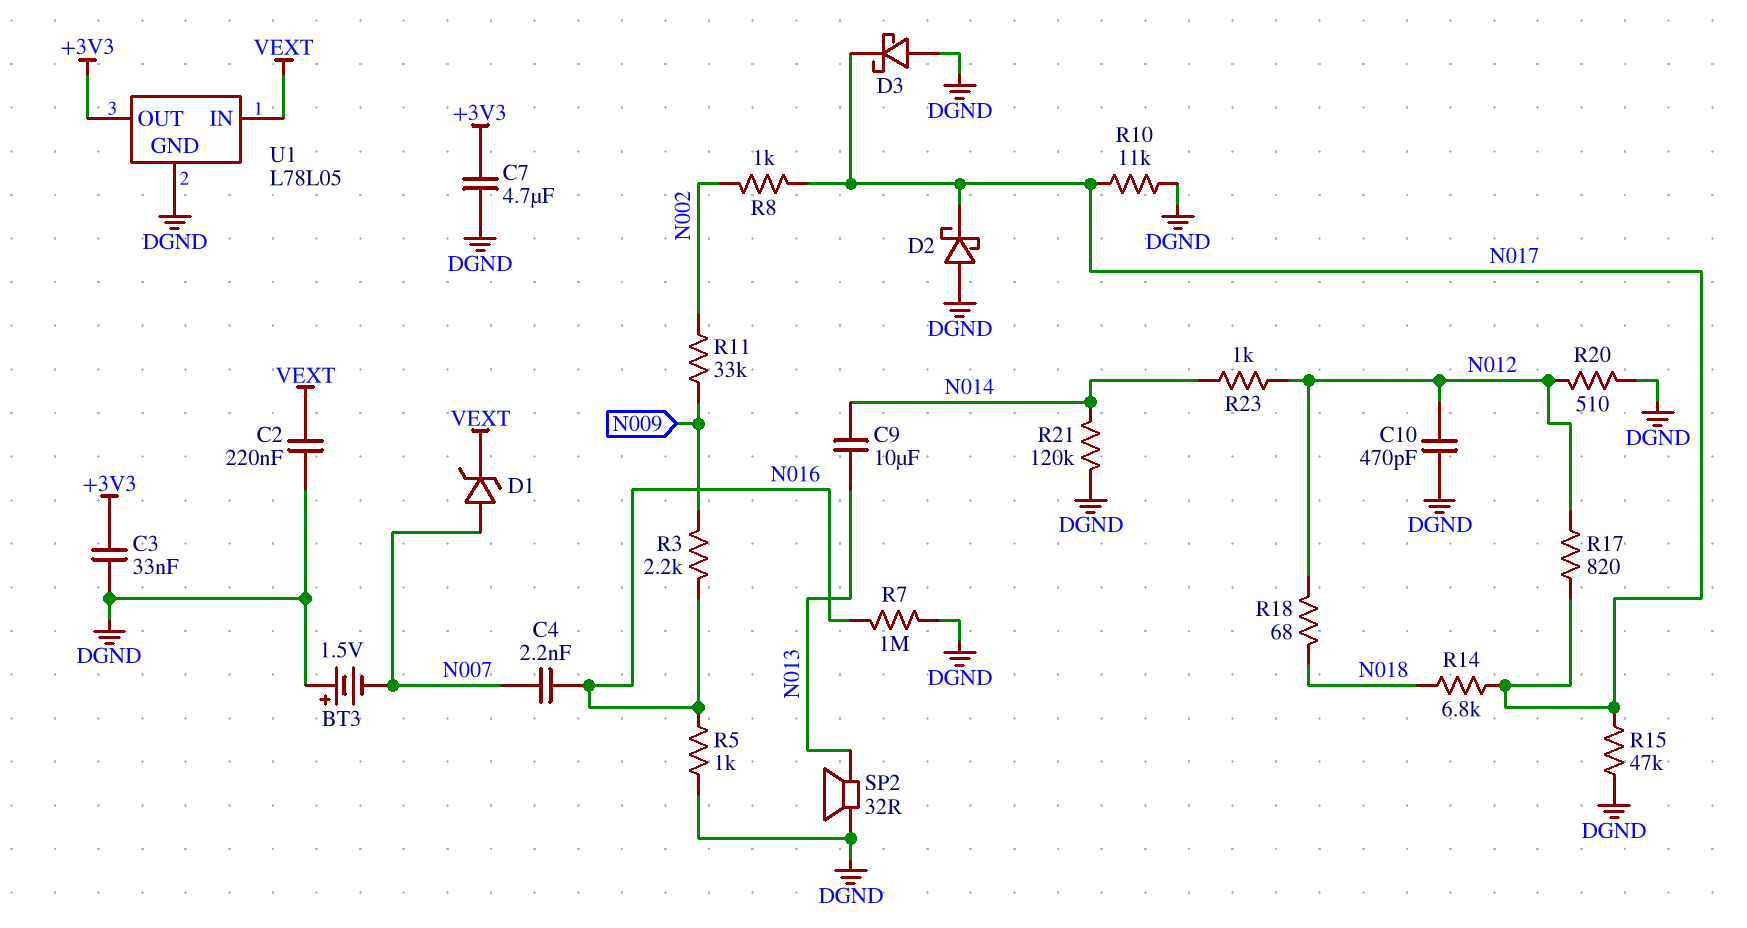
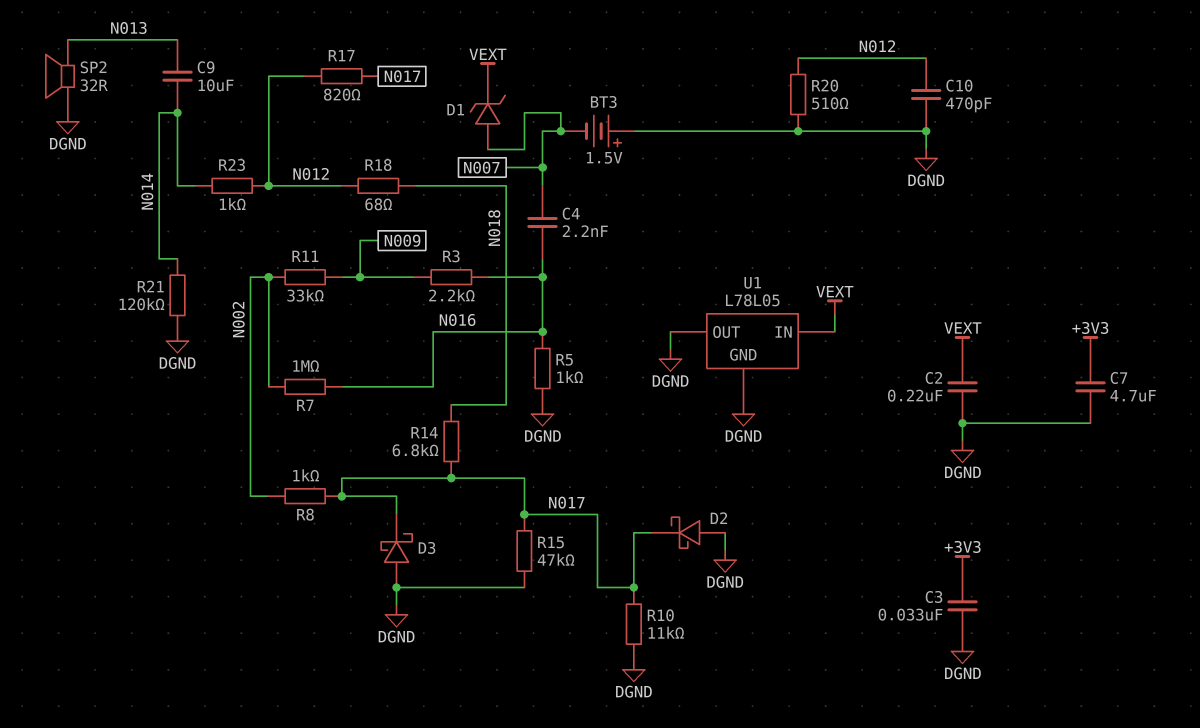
R7: 1M (DGND, N016) -> 1M (N002, N016)
U1 pin OUT: +3V3 -> DGND

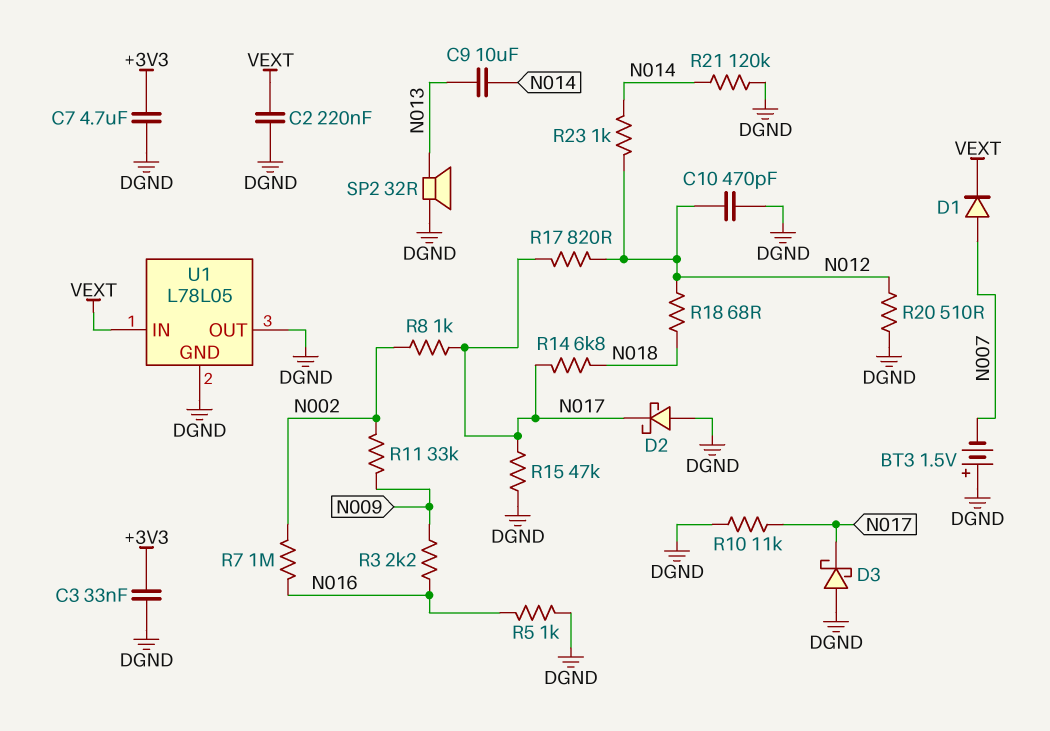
C4: 2.2nF (N007, N016) -> none
D1: zener (A N007, K VEXT) -> diode (A N007, K VEXT)

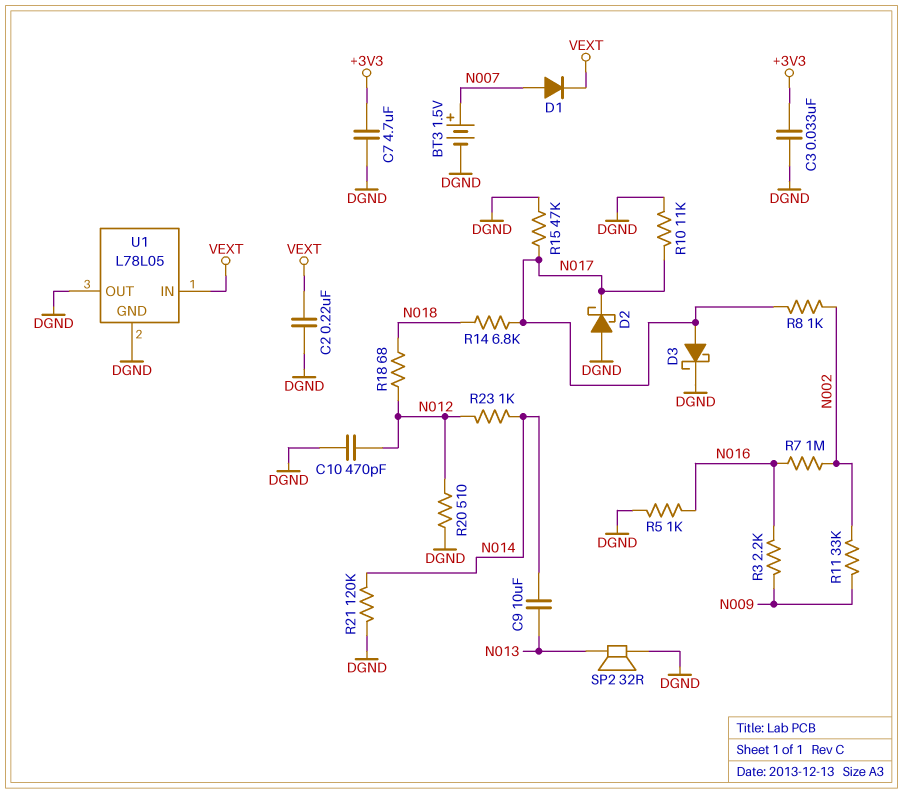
BT3: 1.5V (plus DGND, minus N007) -> 1.5V (plus N007, minus DGND)
D3: schottky (A DGND, K N017) -> schottky (A N017, K DGND)
R17: 820 (N012, N017) -> none

